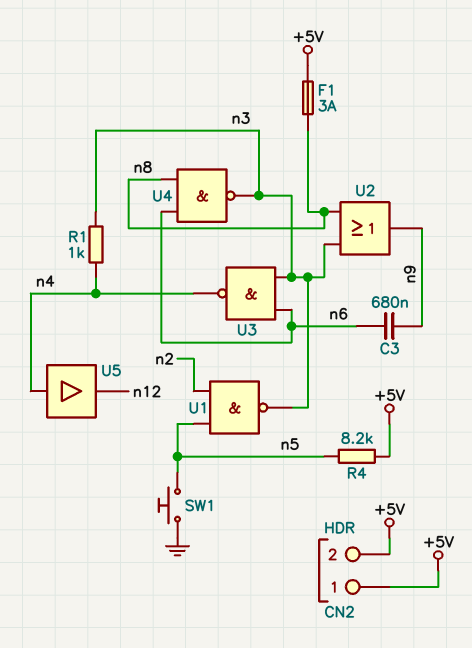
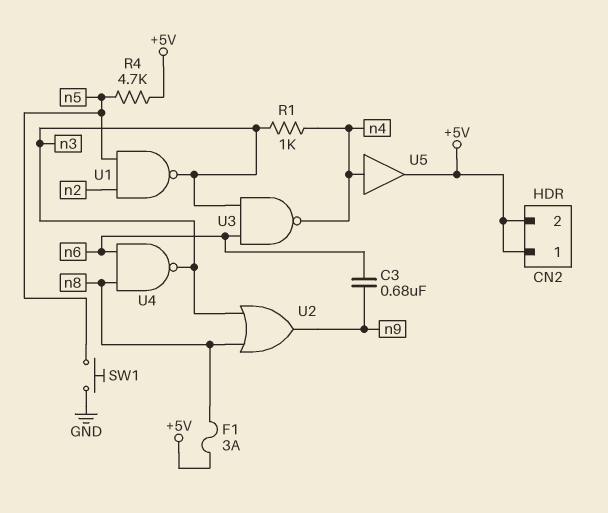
R4: 8.2k (+5V, n5) -> 4.7k (+5V, n5)
U5: buffer (in n4, out n12) -> buffer (in n4, out +5V)

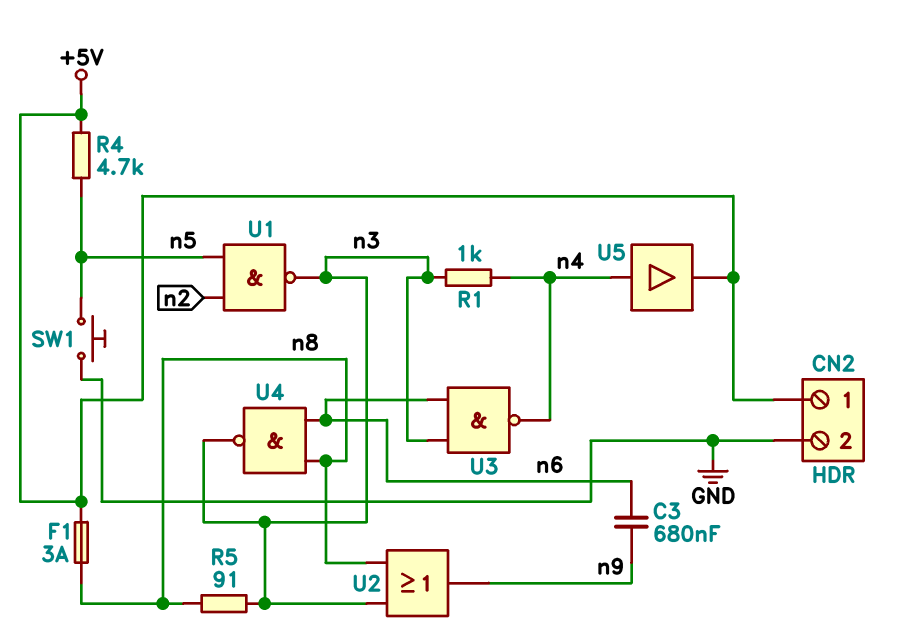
CN2 pin 2: +5V -> GND
R5: none -> 91 (n3, n8)

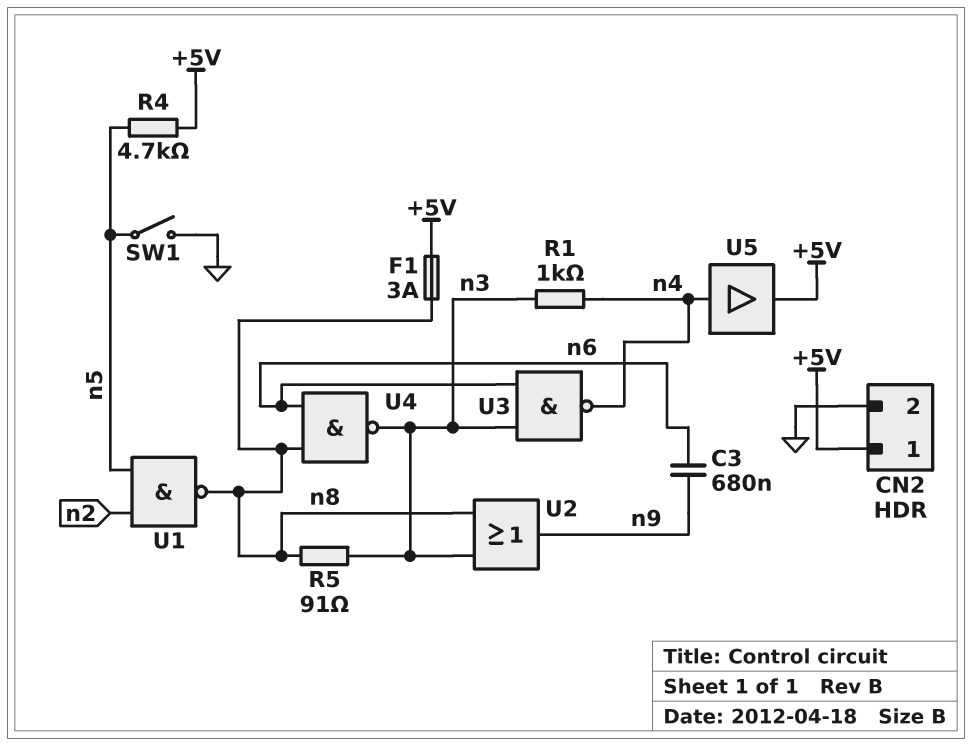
SW1: button (GND, n5) -> switch (GND, n5)
U1: NAND (in n2, in n5, out n3) -> NAND (in n2, in n5, out n8)

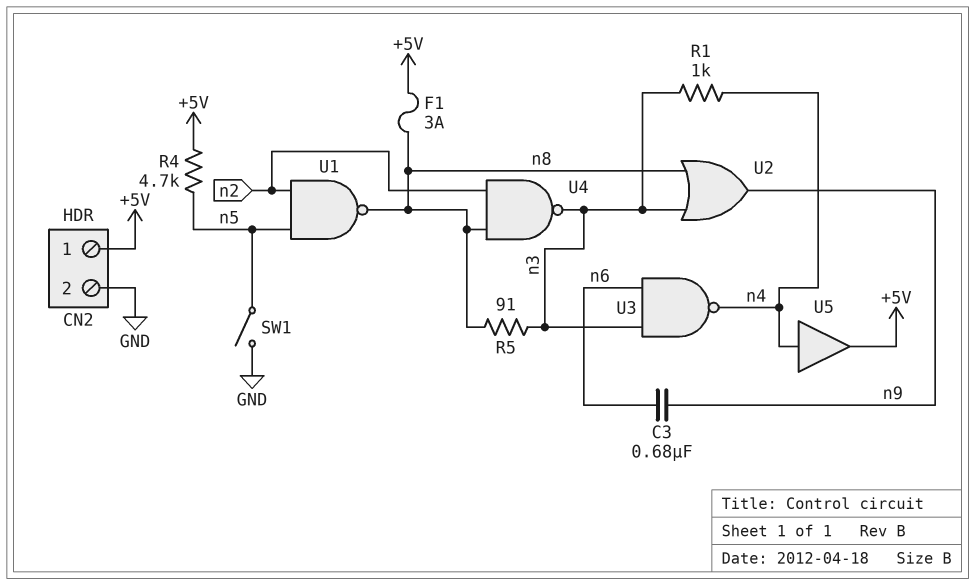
U4: NAND (in n6, in n8, out n3) -> NAND (in n2, in n8, out n3)

